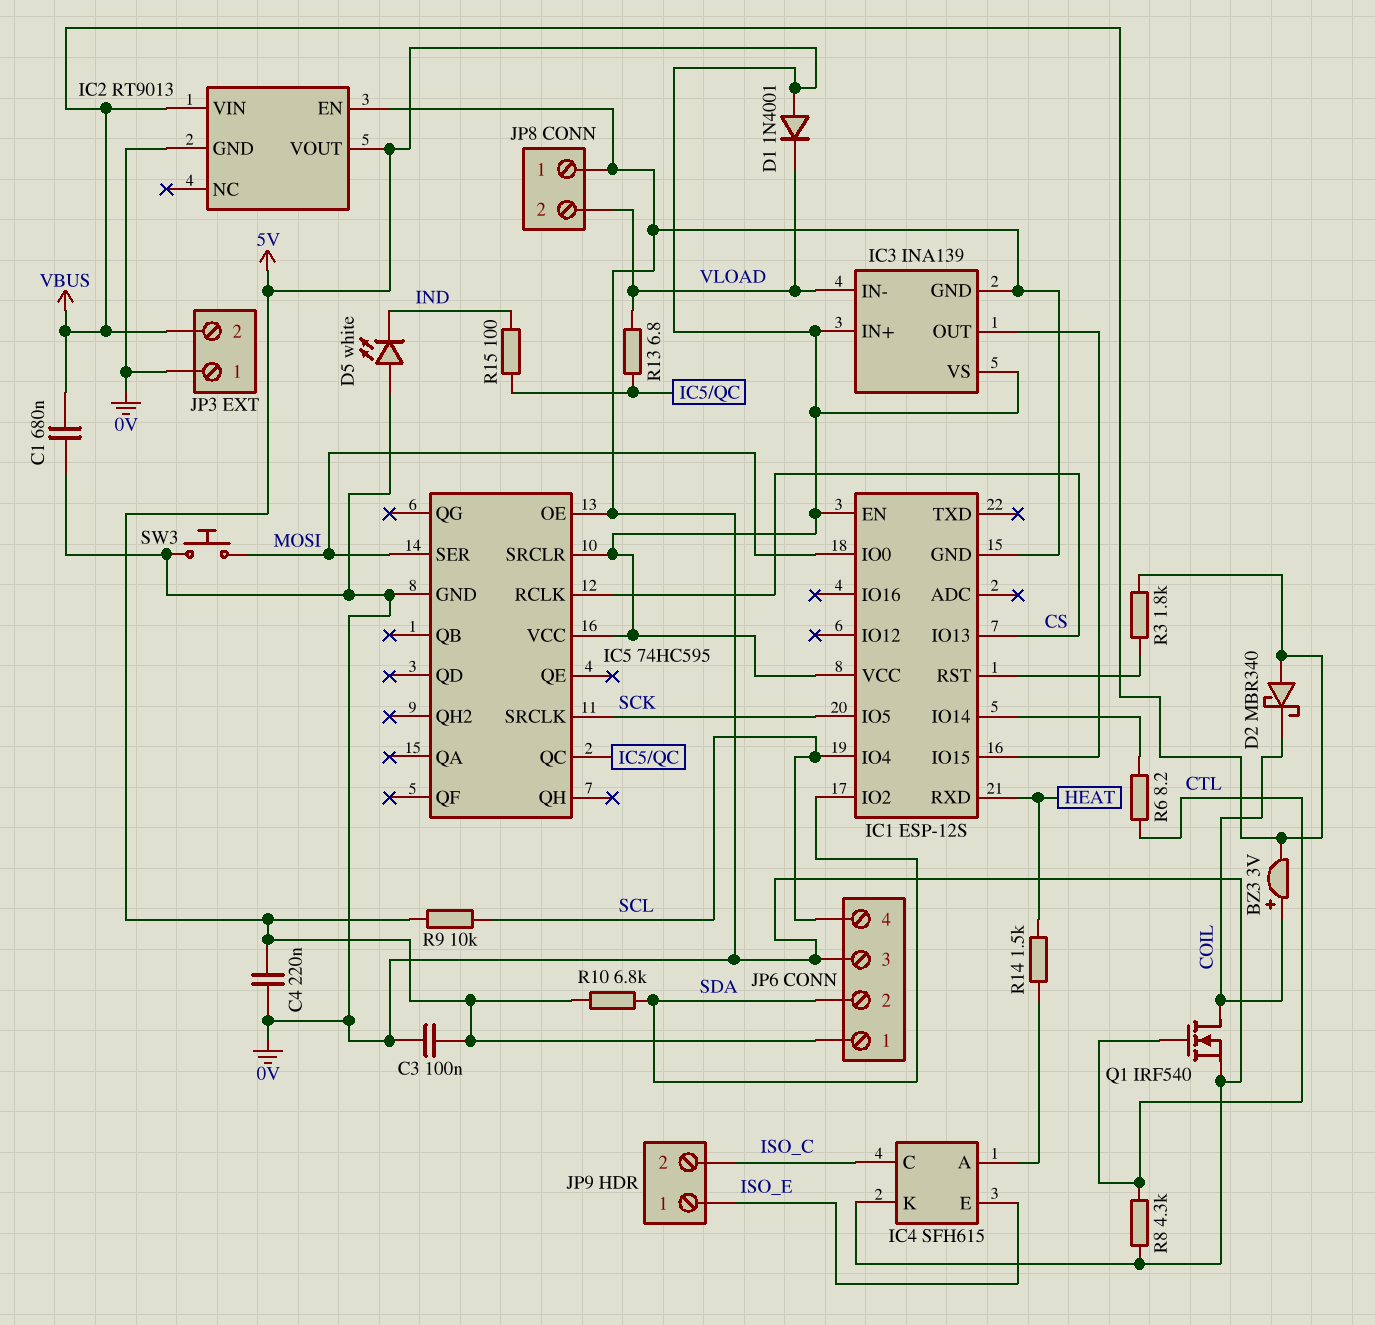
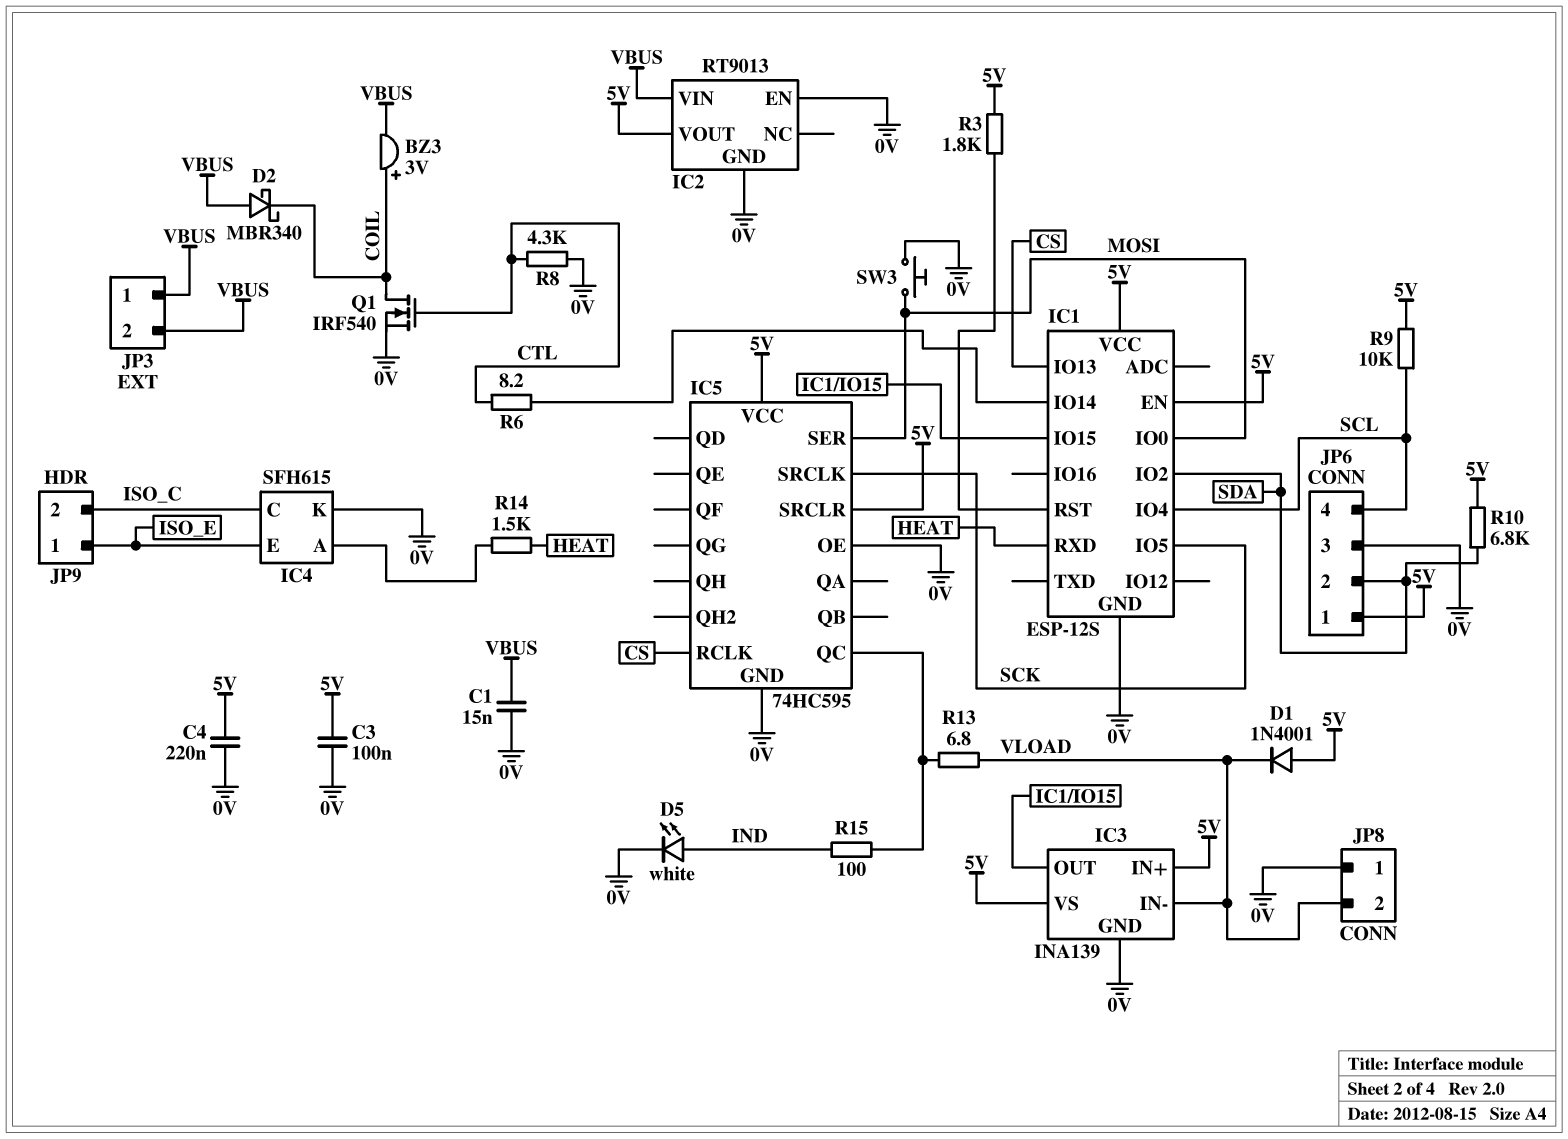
C1: 680nF (0V, VBUS) -> 15nF (0V, VBUS)
D5: LED white (A 0V, K IND) -> LED white (A IND, K 0V)
JP3 pin 1: 0V -> VBUS
R3: 1.8k (IC1/RST, VBUS) -> 1.8k (5V, IC1/RST)

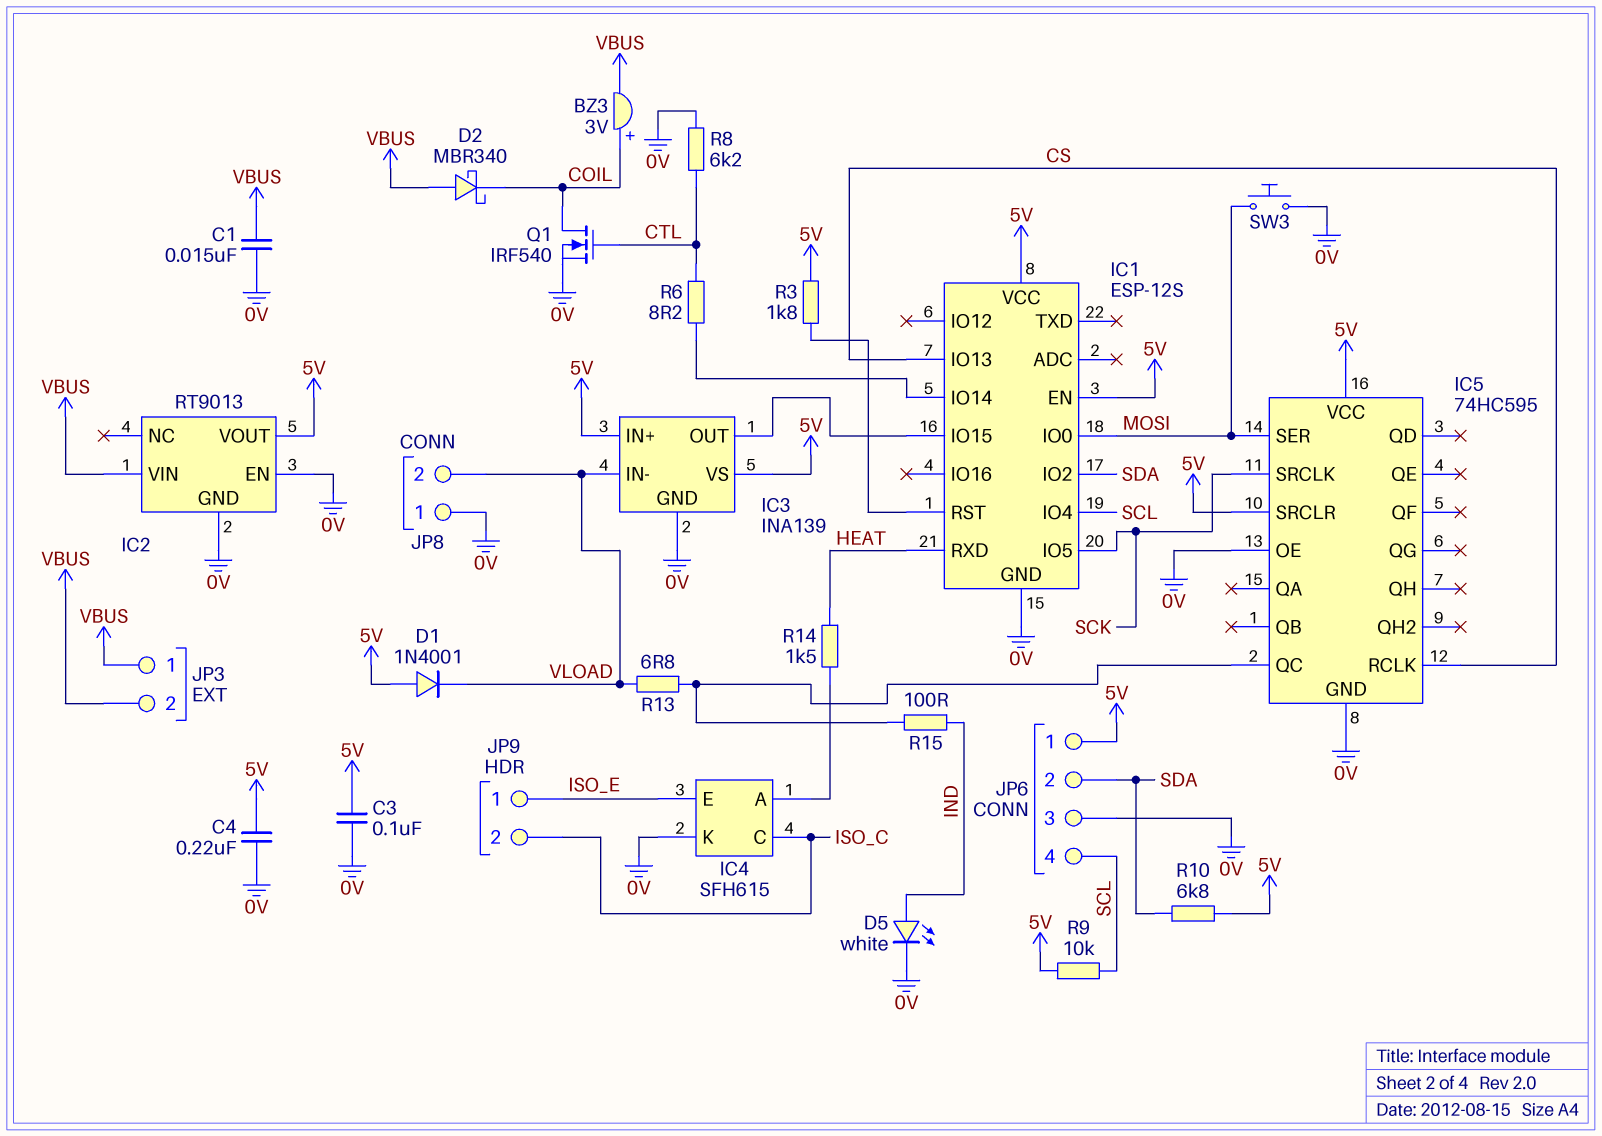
R8: 4.3k (0V, CTL) -> 6.2k (0V, CTL)

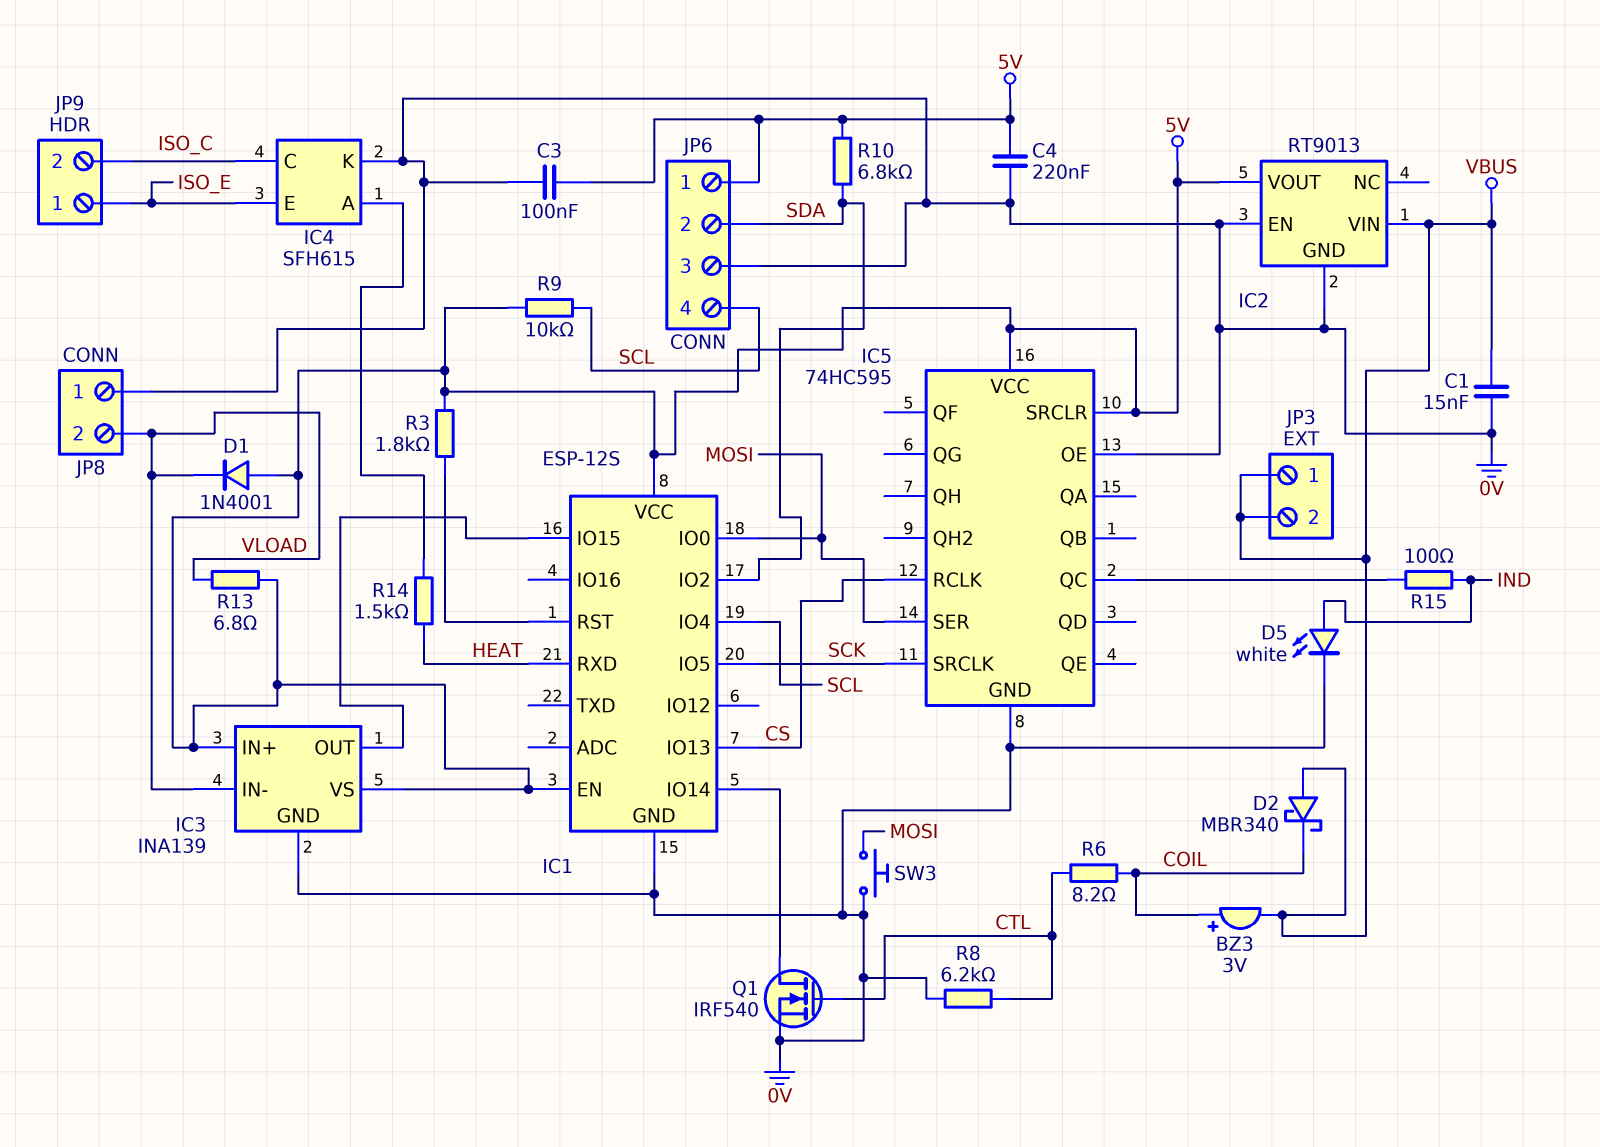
Q1: NMOS IRF540 (G CTL, D COIL, S 0V) -> NMOS IRF540 (G CTL, D IC1/IO14, S 0V)
R6: 8.2 (CTL, IC1/IO14) -> 8.2 (COIL, CTL)
R13: 6.8 (IC5/QC, VLOAD) -> 6.8 (5V, VLOAD)

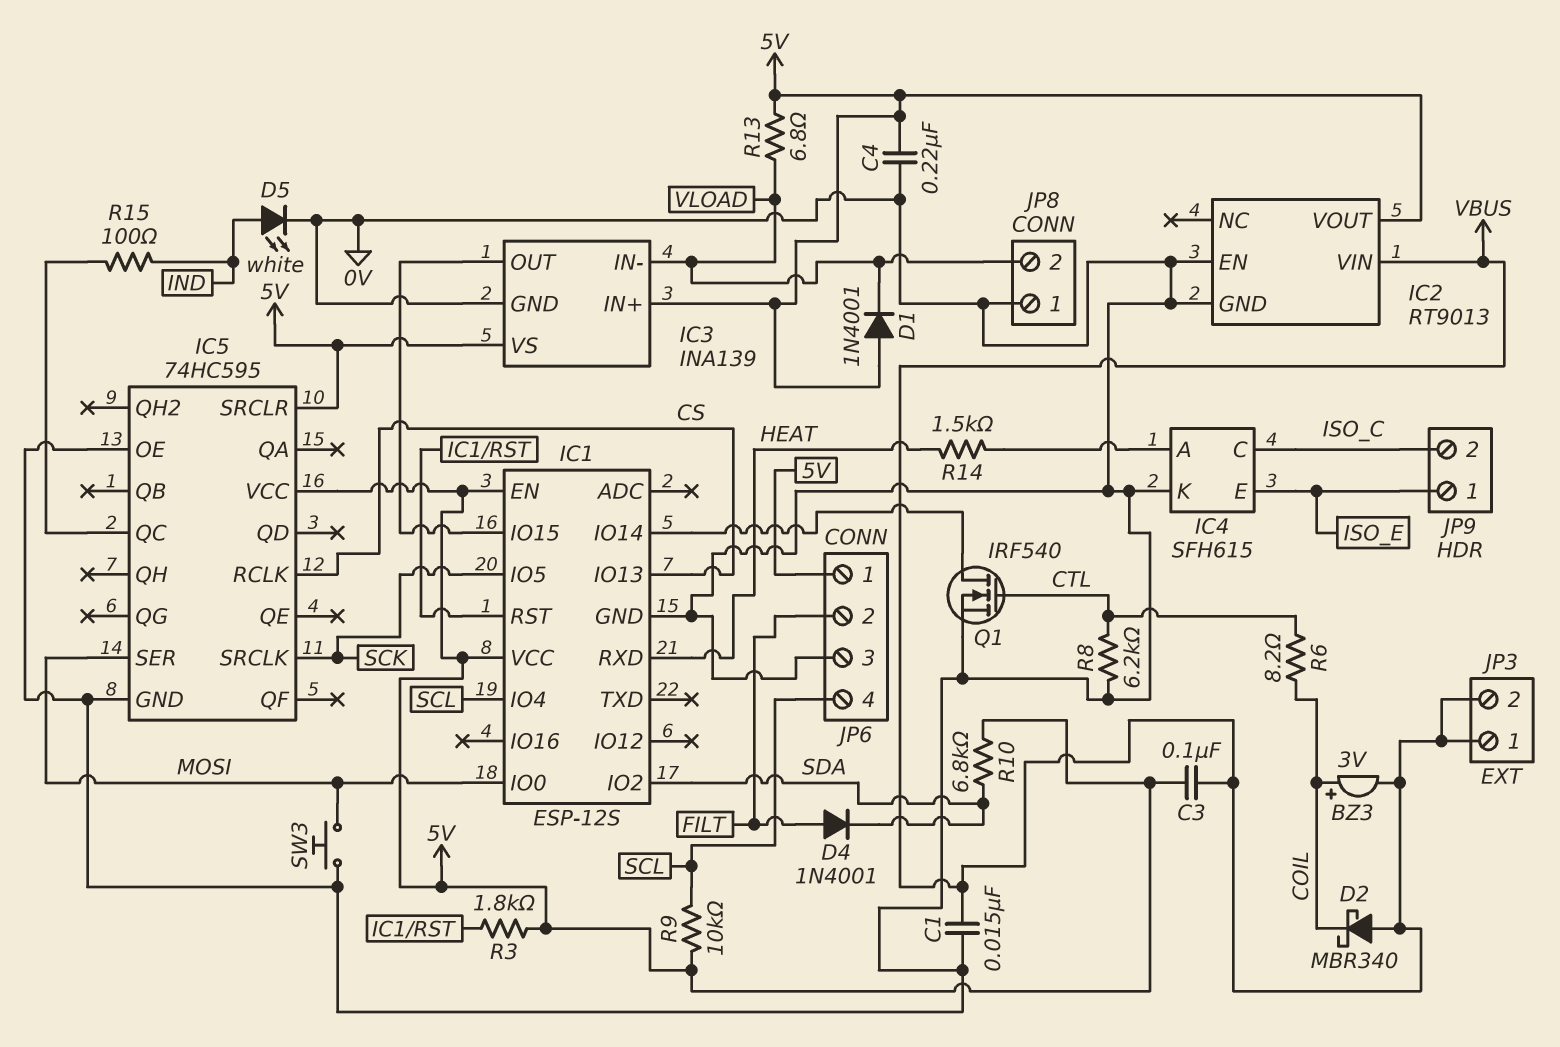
C3: 100nF (0V, 5V) -> 100nF (5V, VBUS)
D4: none -> diode 1N4001 (A FILT, K SDA)
JP6 pin 2: SDA -> FILT

